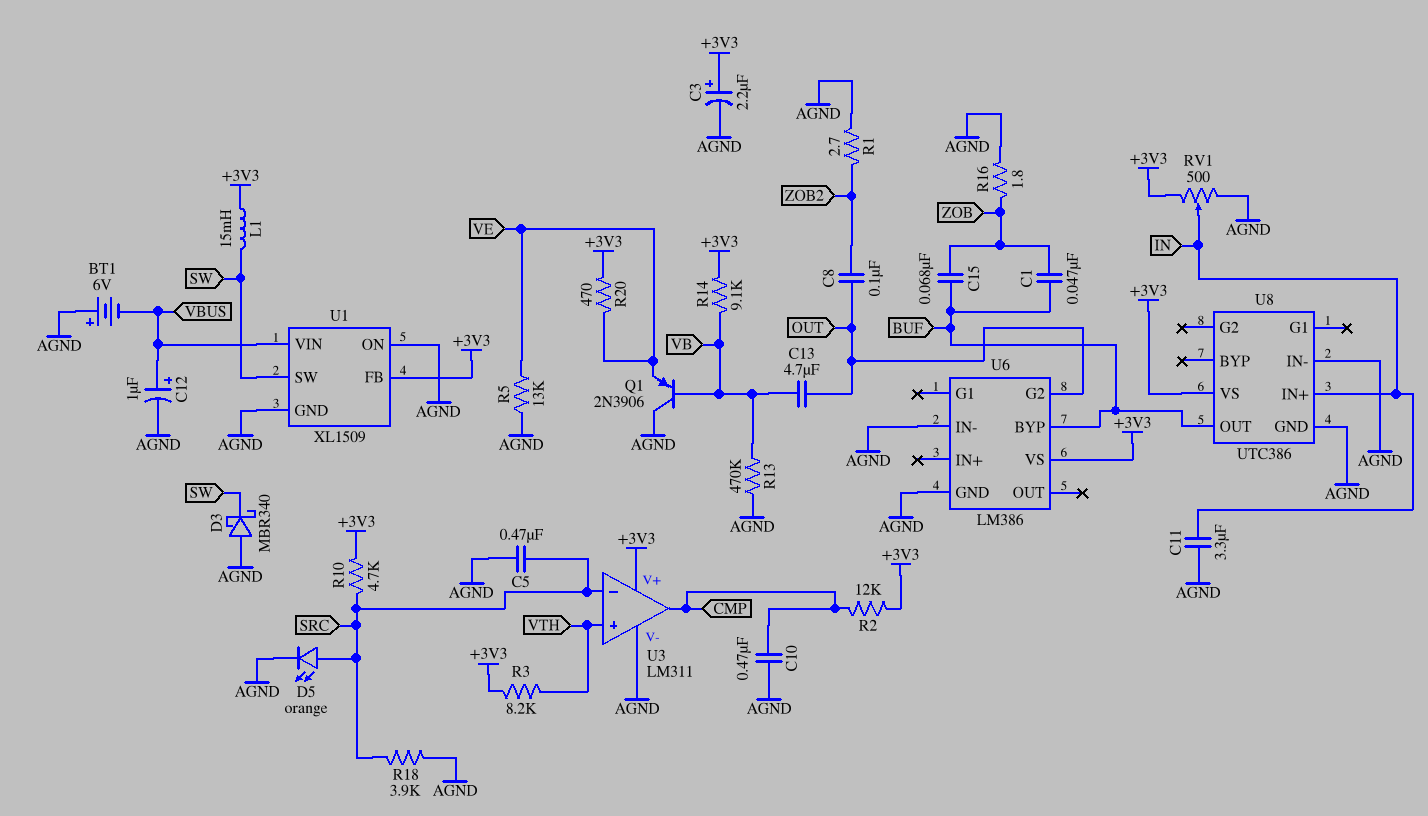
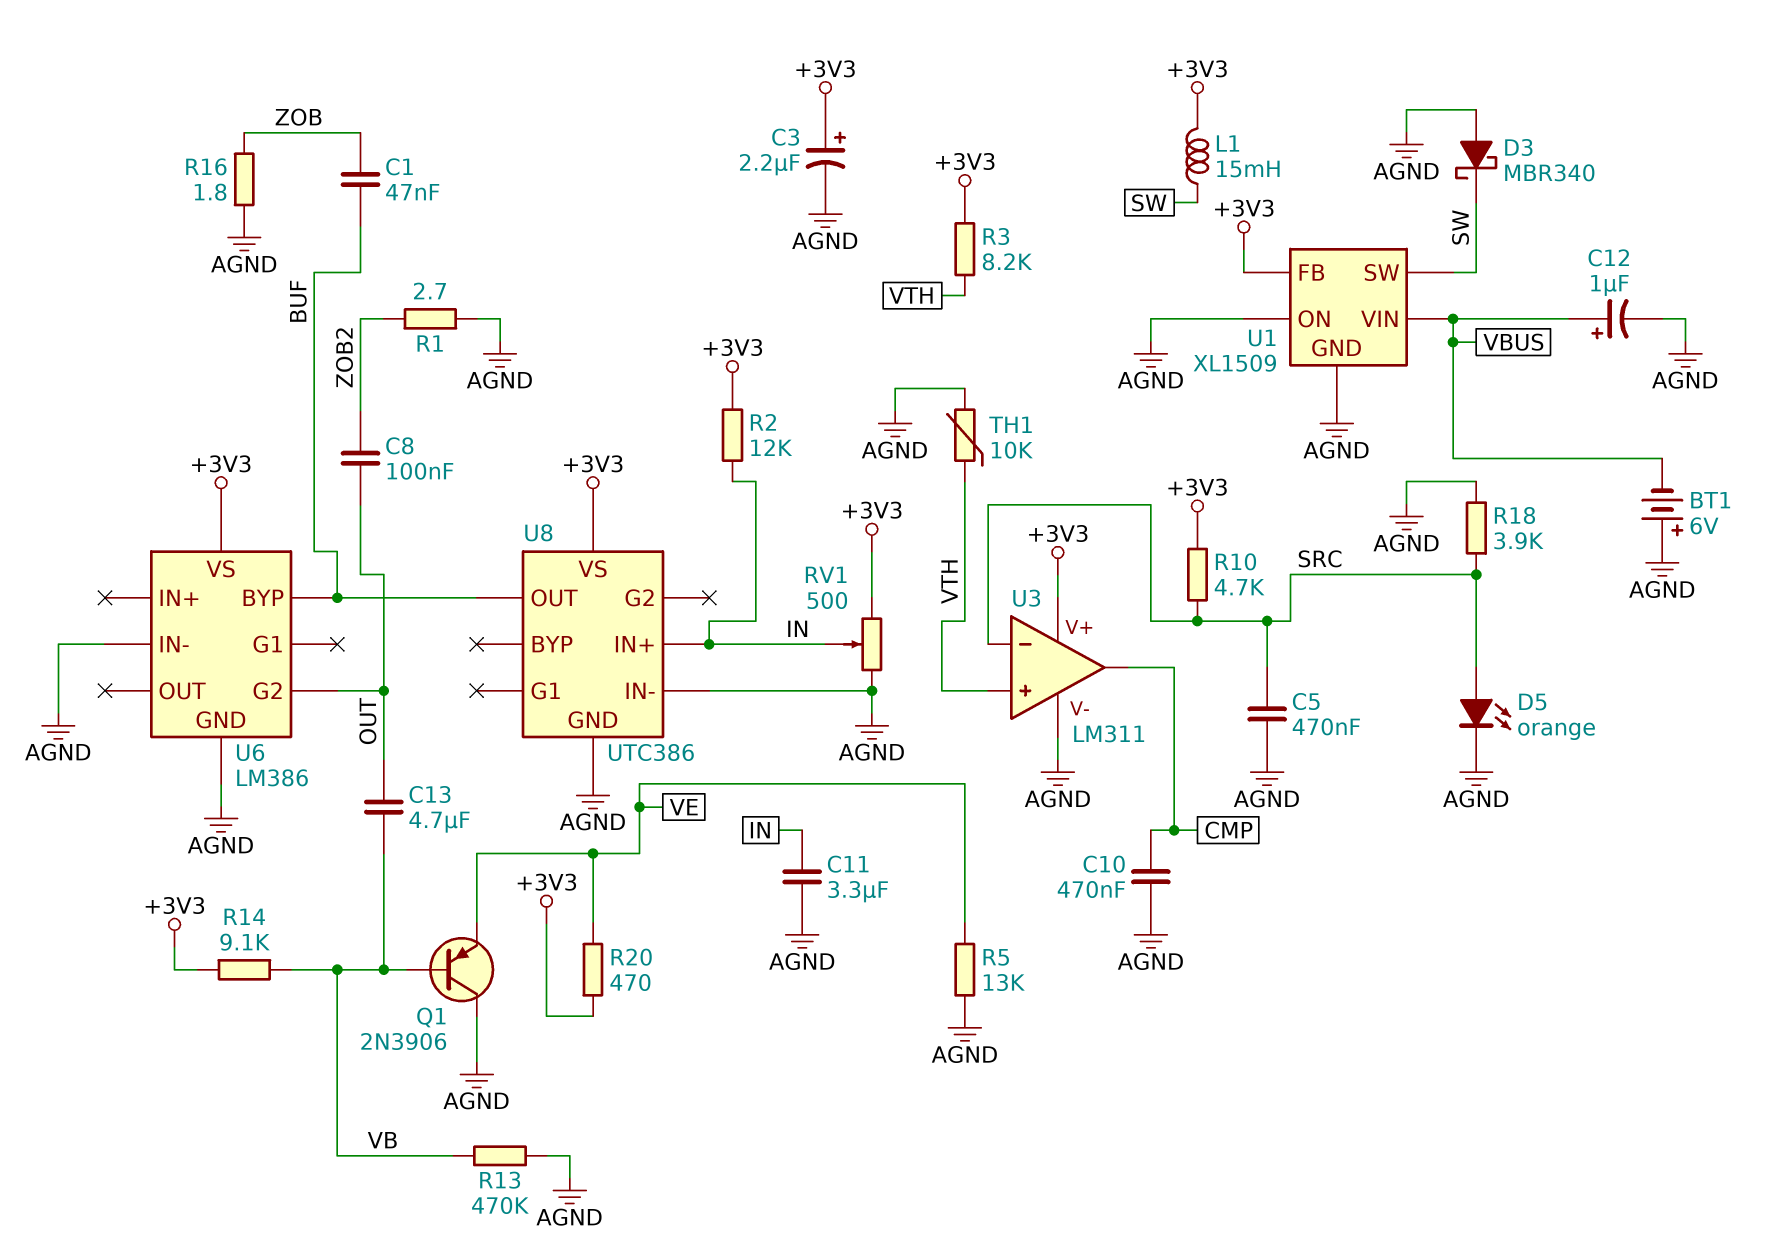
C15: 68nF (BUF, ZOB) -> none
R2: 12k (+3V3, CMP) -> 12k (+3V3, IN)
TH1: none -> 10k (AGND, VTH)

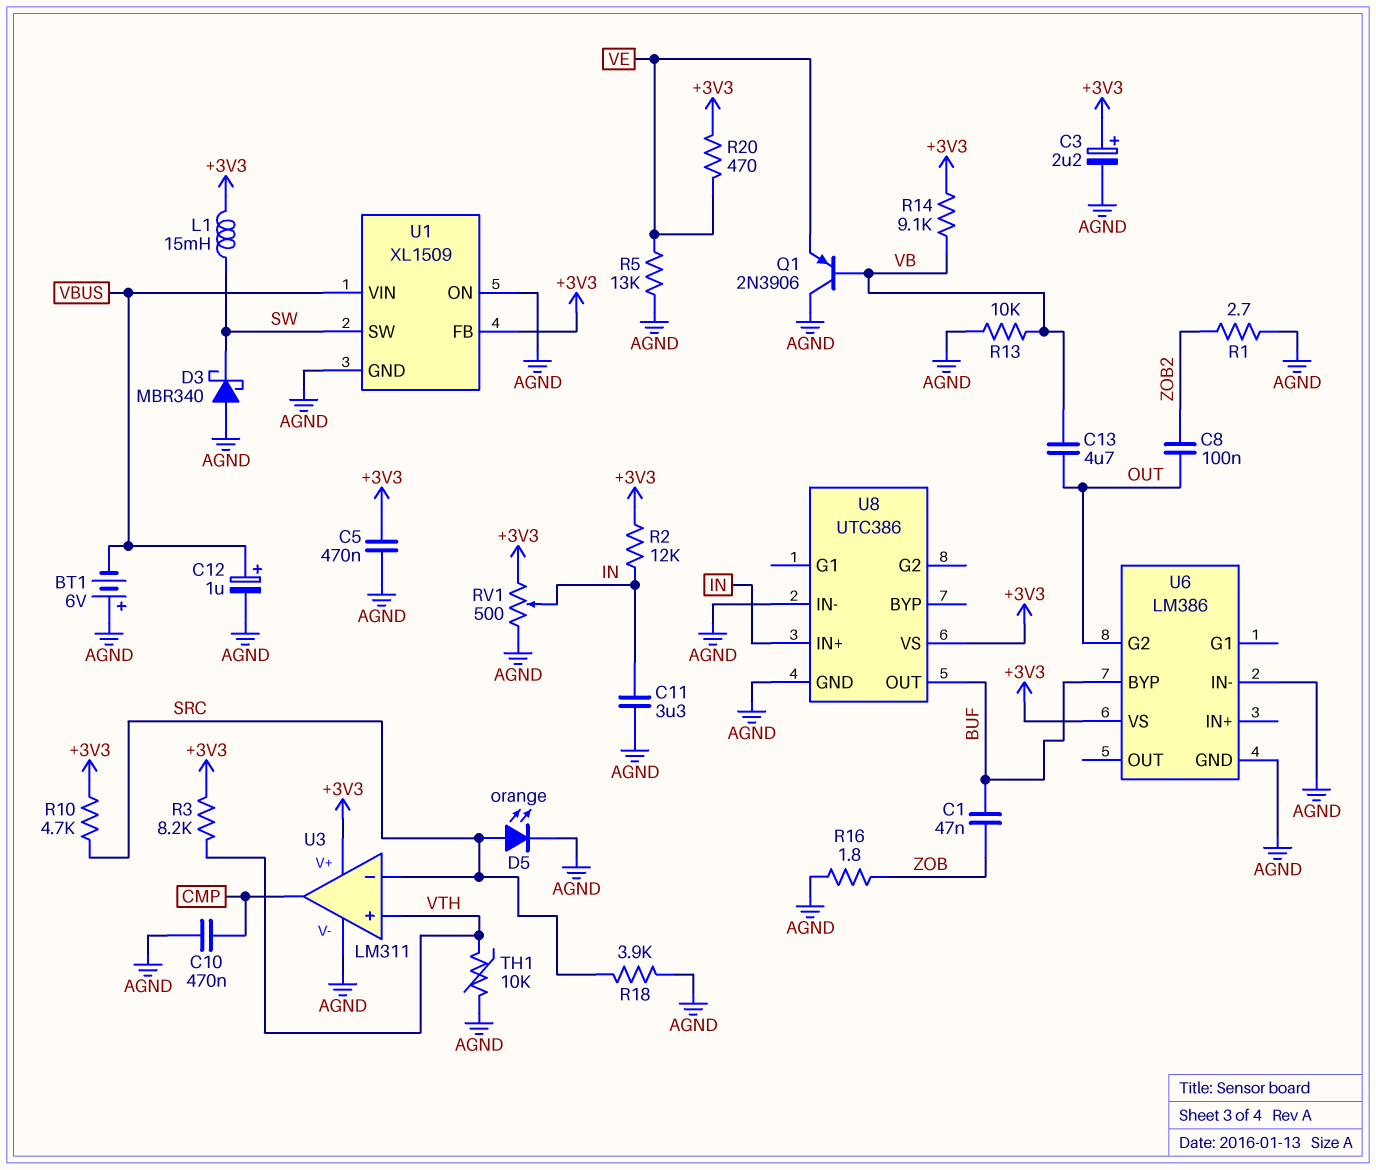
C5: 470nF (AGND, SRC) -> 470nF (+3V3, AGND)
R13: 470k (AGND, VB) -> 10k (AGND, VB)

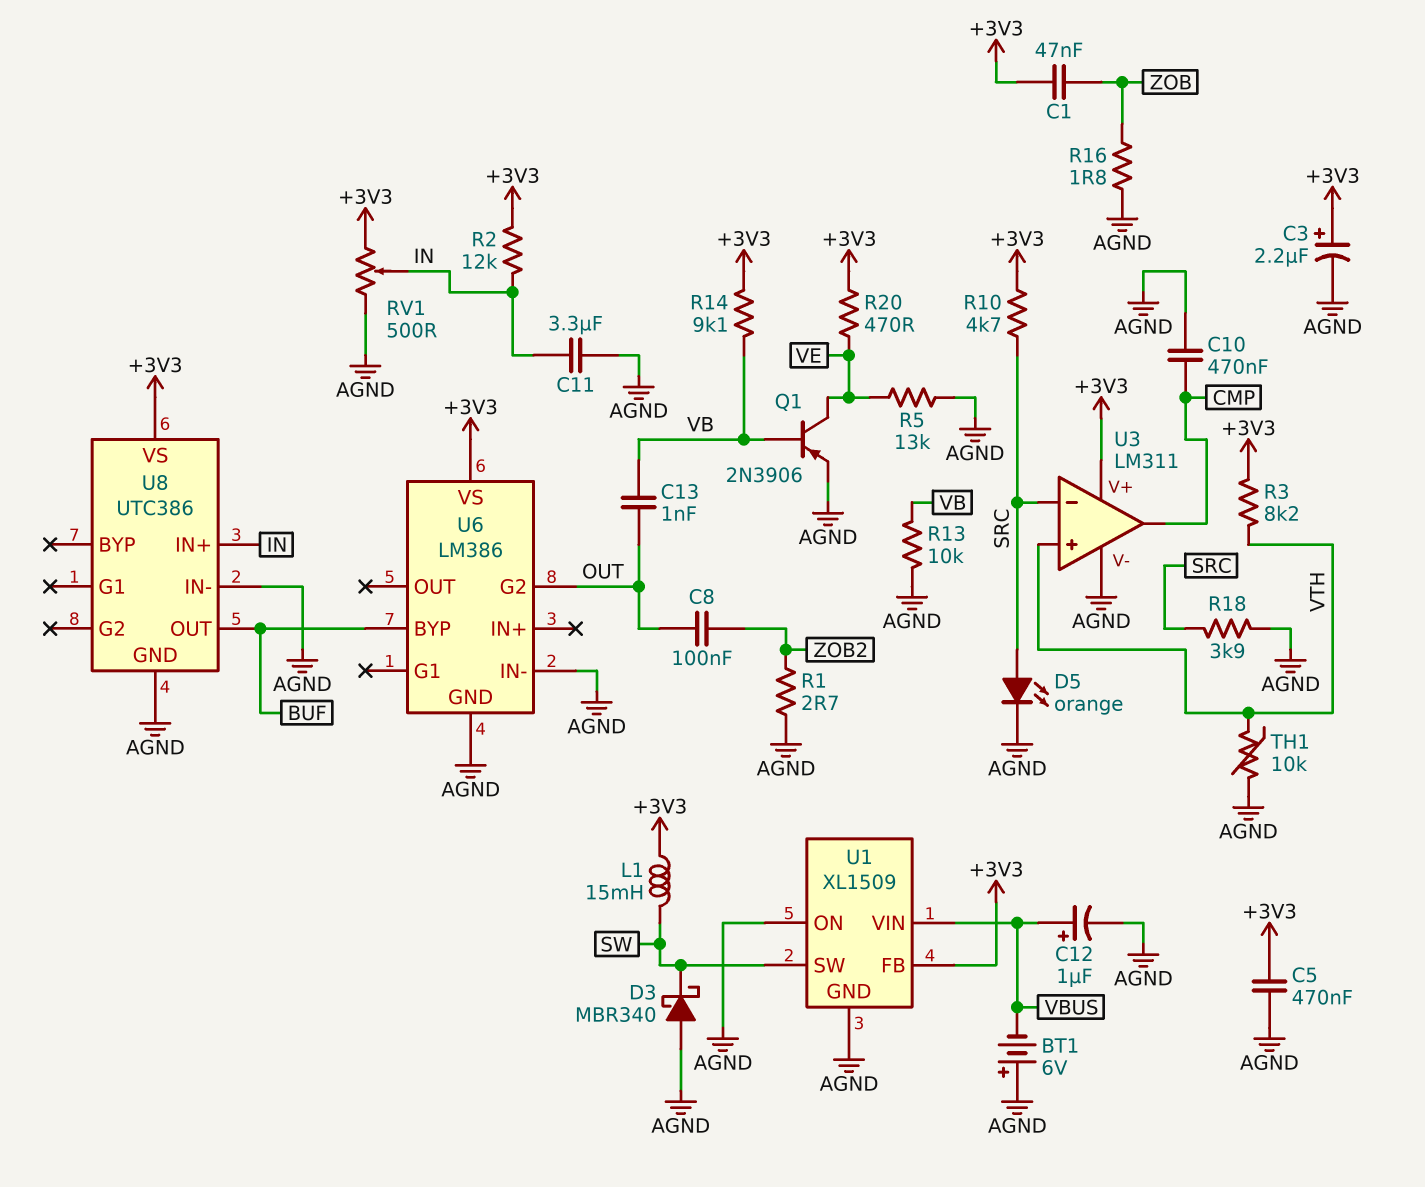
C1: 47nF (BUF, ZOB) -> 47nF (+3V3, ZOB)
C13: 4.7uF (OUT, VB) -> 1nF (OUT, VB)
Q1: PNP 2N3906 (B VB, C AGND, E VE) -> PNP 2N3906 (B VB, C VE, E AGND)

